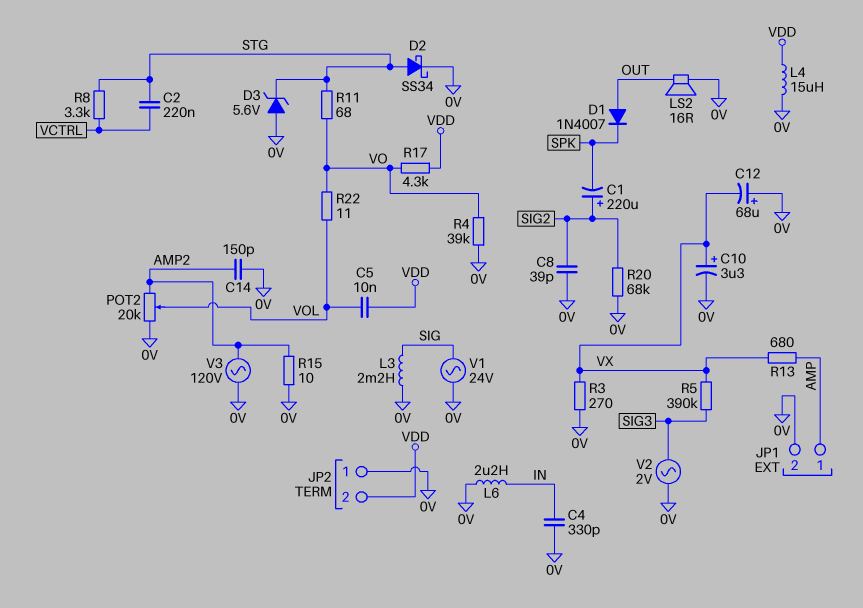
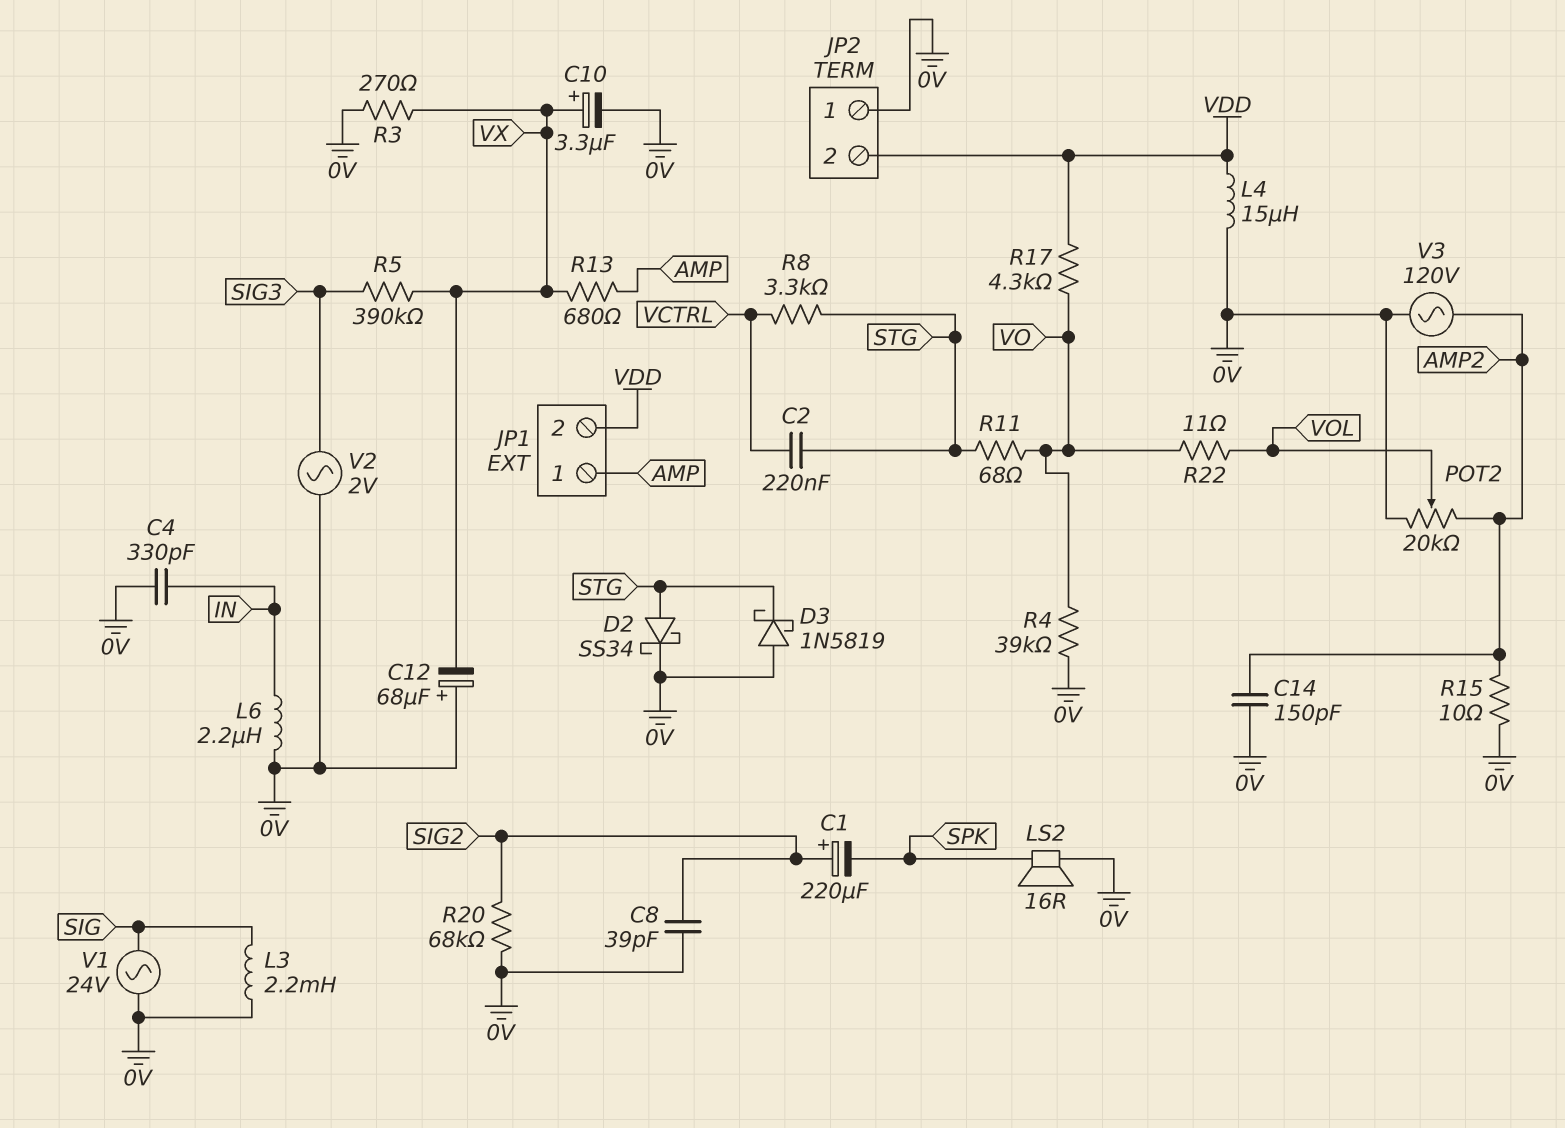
C5: 10nF (VDD, VOL) -> none
D1: diode 1N4007 (A OUT, K SPK) -> none
D3: zener 5.6V (A 0V, K STG) -> schottky 1N5819 (A 0V, K STG)
JP1 pin 2: 0V -> VDD
LS2: speaker 16R (0V, OUT) -> speaker 16R (0V, SPK)

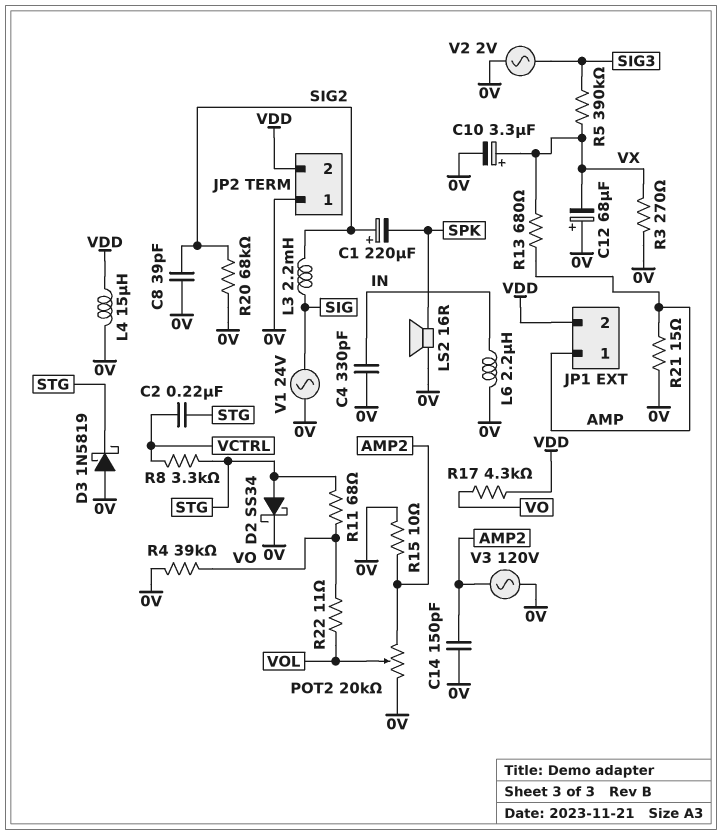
L3: 2.2mH (0V, SIG) -> 2.2mH (SIG, SIG2)
R21: none -> 15 (0V, AMP)

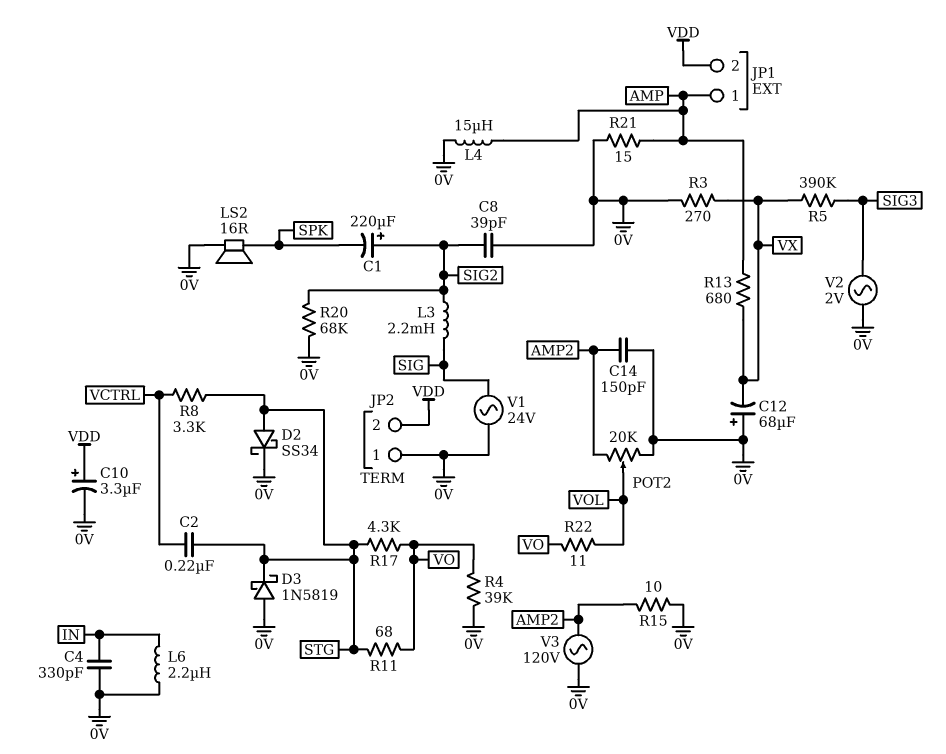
C10: 3.3uF (plus VX, minus 0V) -> 3.3uF (plus VDD, minus 0V)
L4: 15uH (0V, VDD) -> 15uH (0V, AMP)
R17: 4.3k (VDD, VO) -> 4.3k (STG, VO)

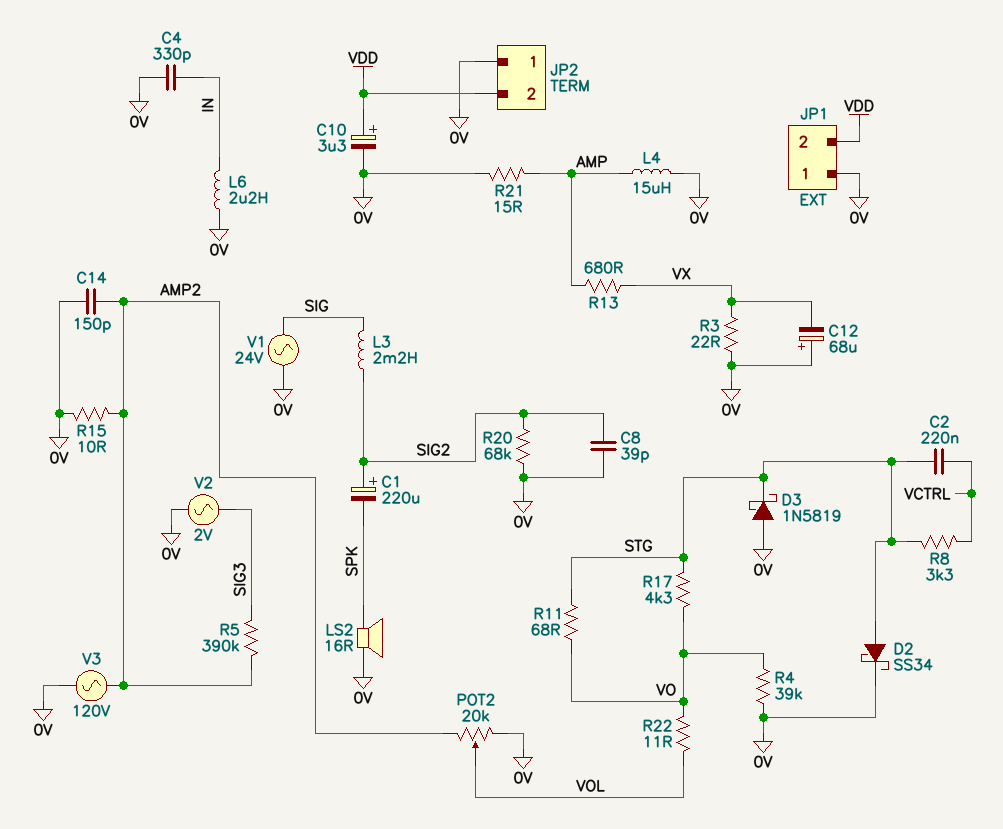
JP1 pin 1: AMP -> 0V
R3: 270 (0V, VX) -> 22 (0V, VX)
R5: 390k (SIG3, VX) -> 390k (AMP2, SIG3)

